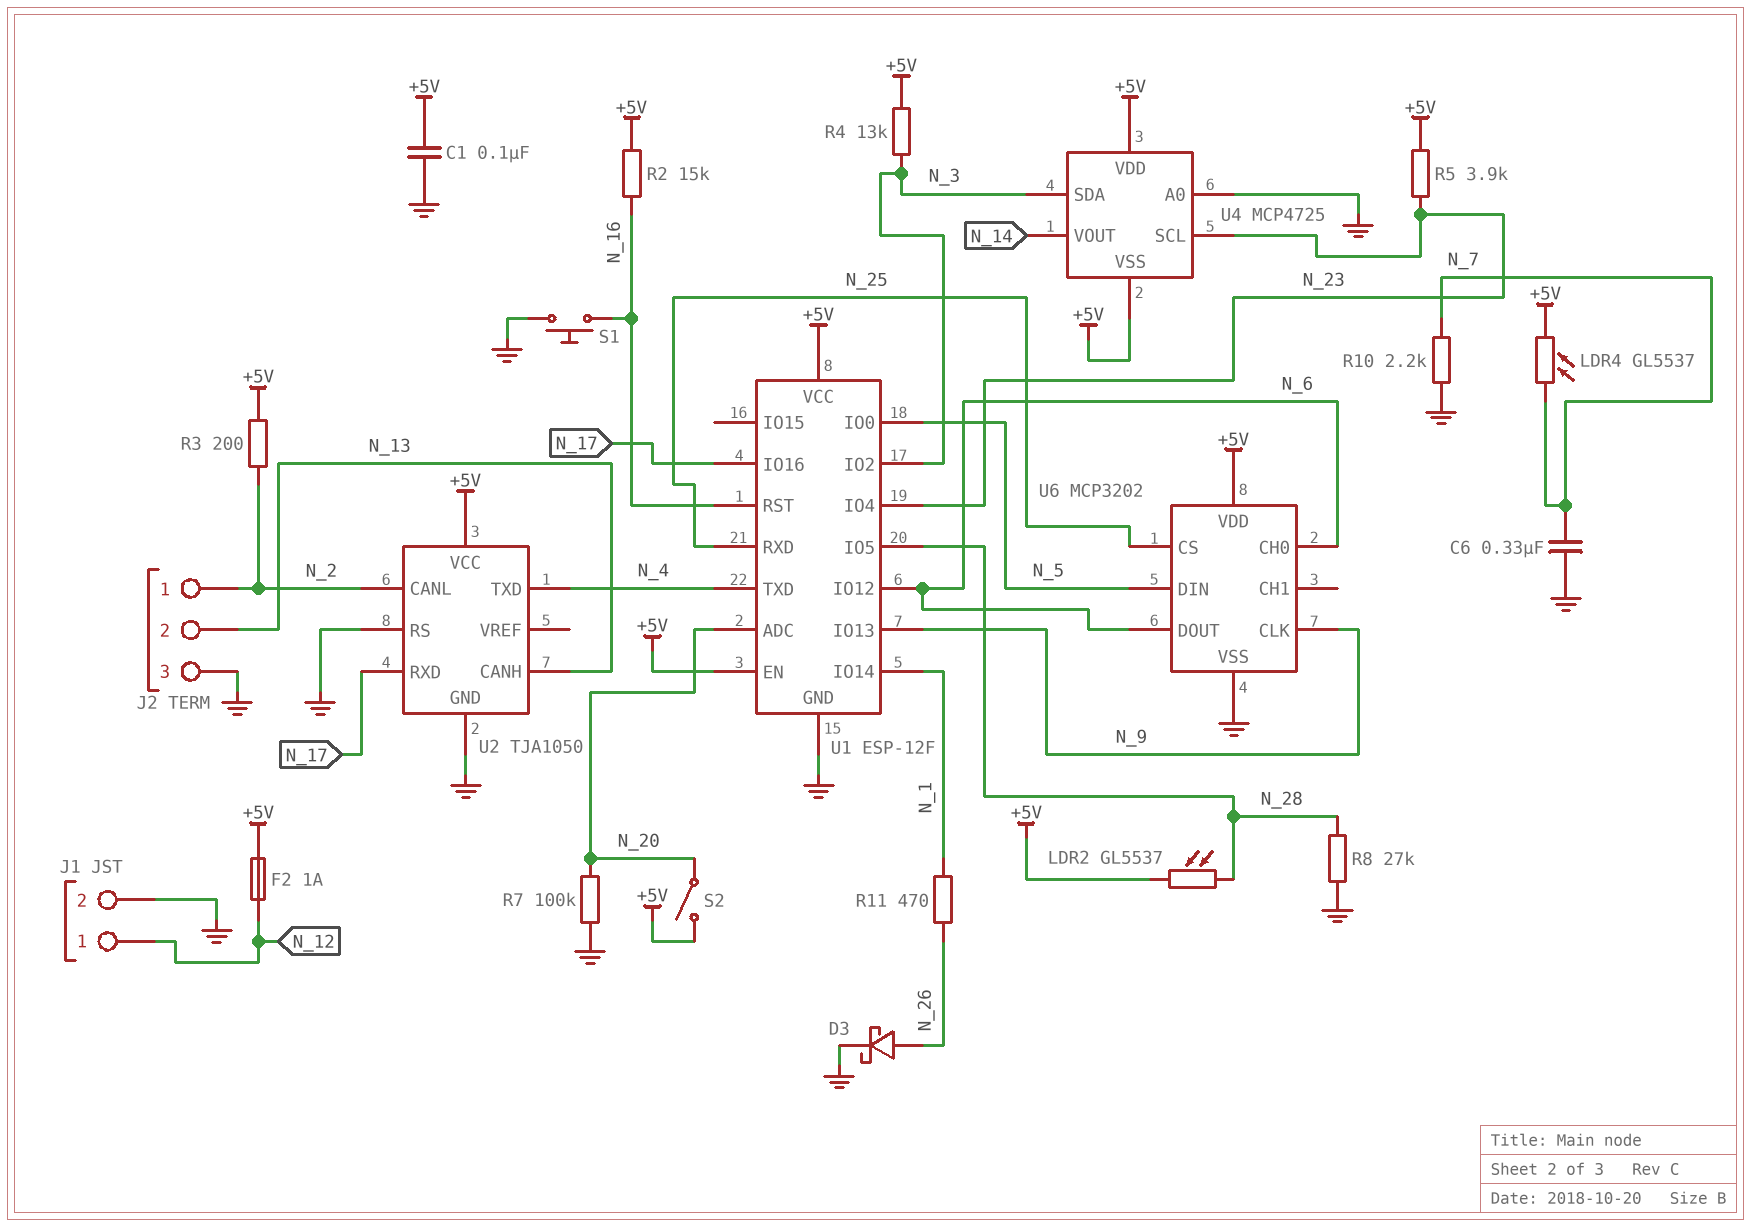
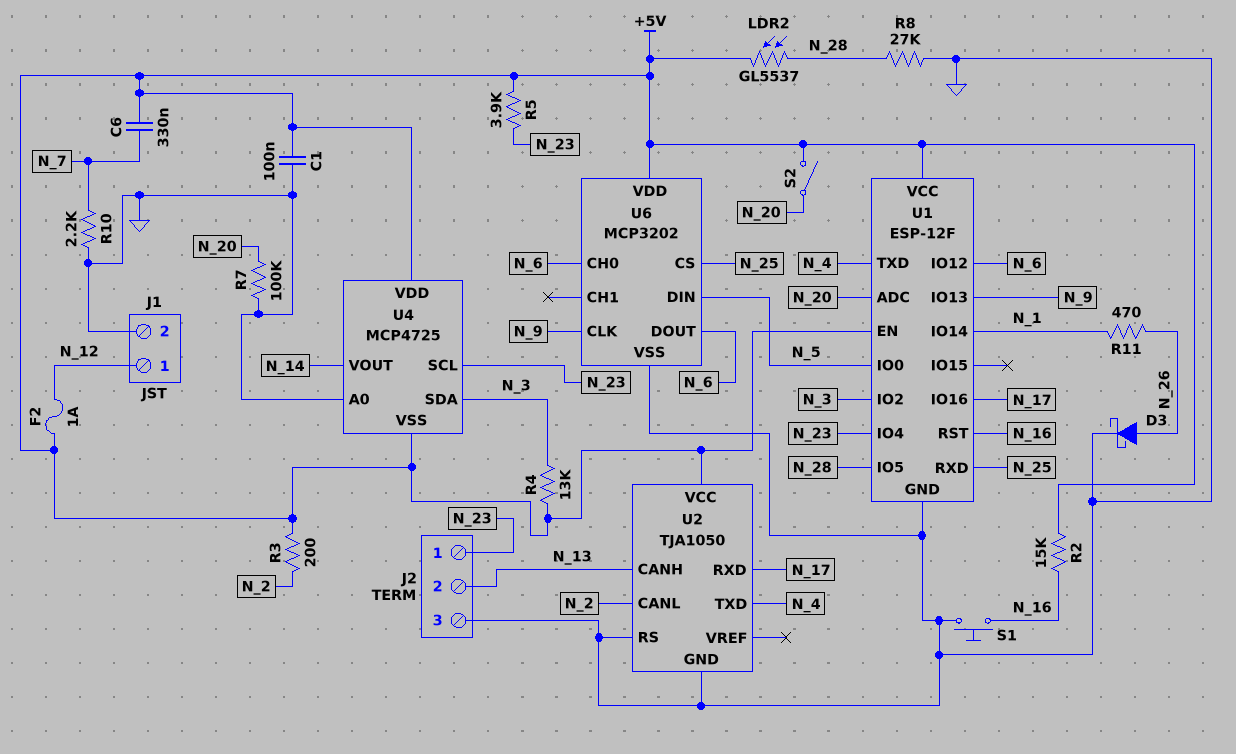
C6: 330nF (GND, N_7) -> 330nF (+5V, N_7)
J2 pin 1: N_2 -> N_23
LDR4: GL5537 (+5V, N_7) -> none

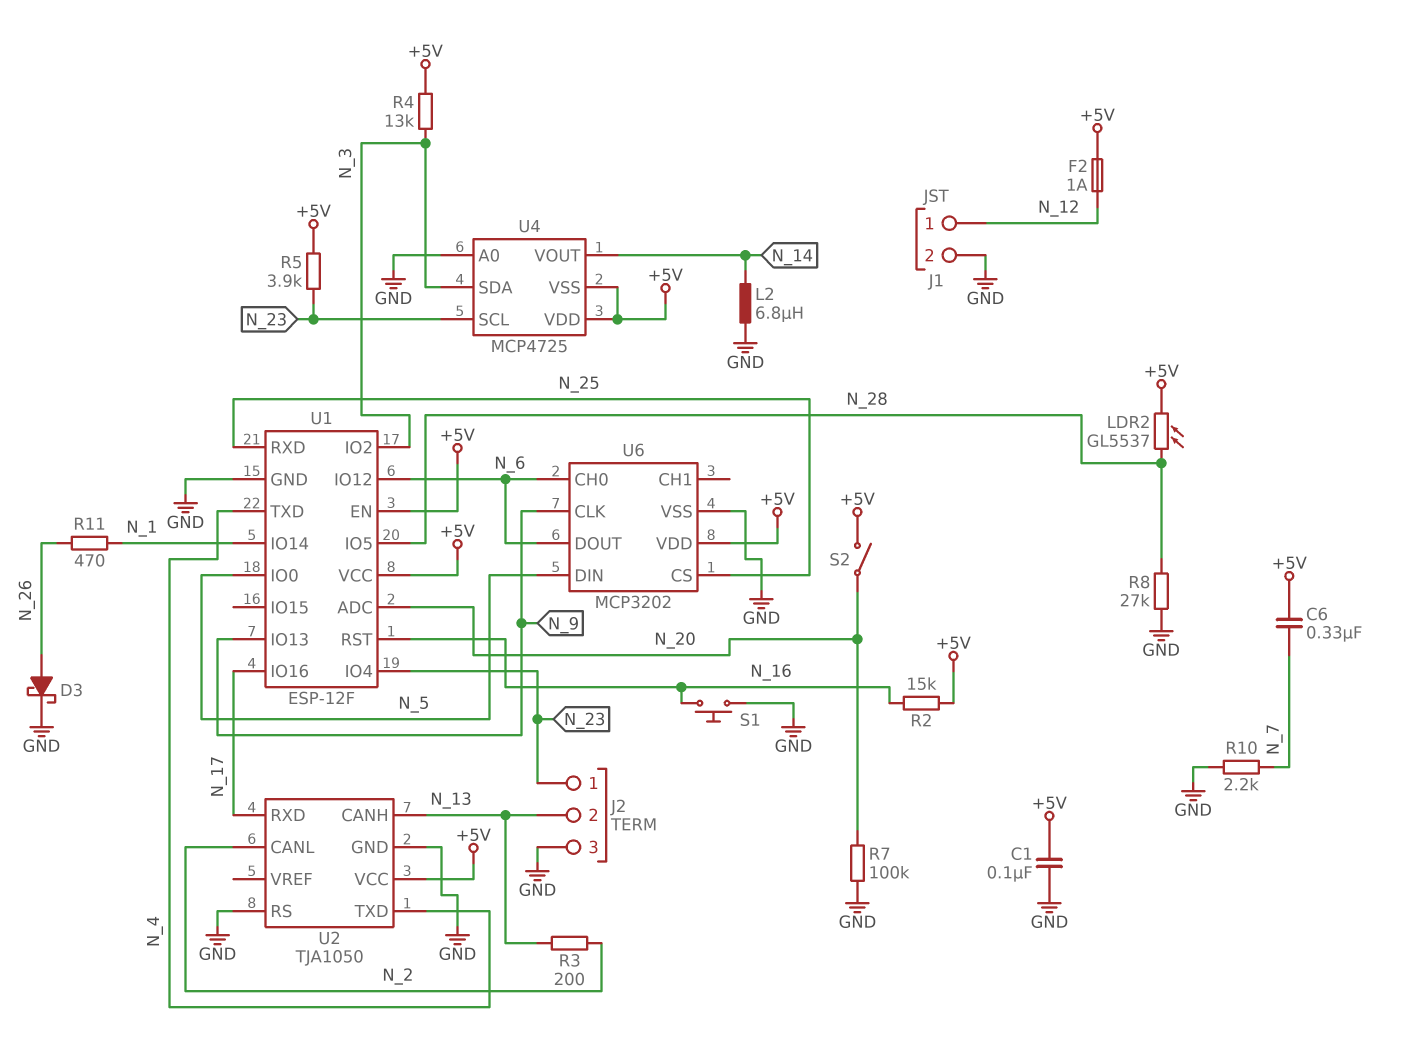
L2: none -> 6.8uH (GND, N_14)
R3: 200 (+5V, N_2) -> 200 (N_2, N_13)

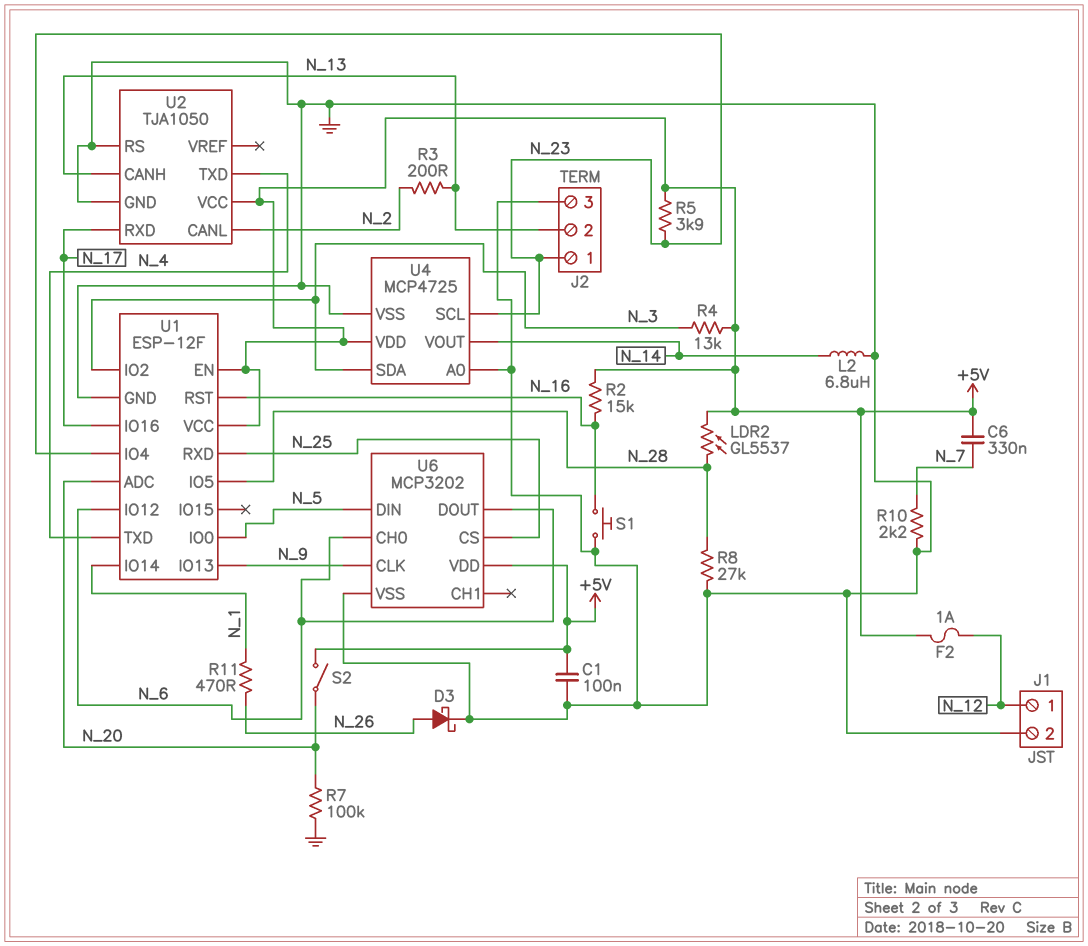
U4 pin VSS: +5V -> GND

